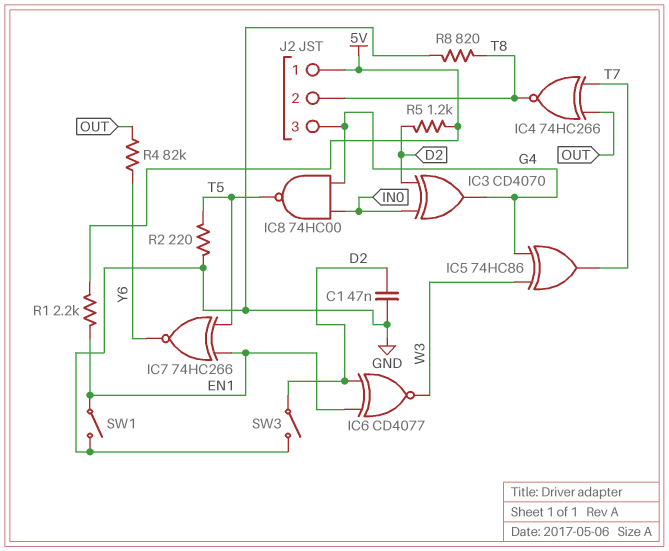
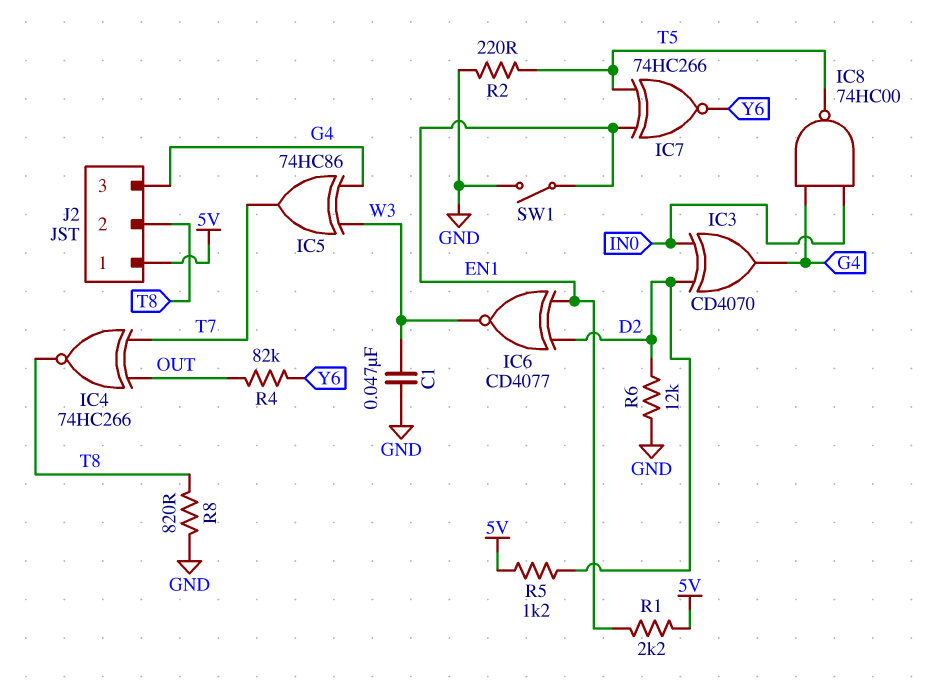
C1: 47nF (D2, GND) -> 47nF (GND, W3)
R6: none -> 12k (D2, GND)
SW3: switch (D2, GND) -> none

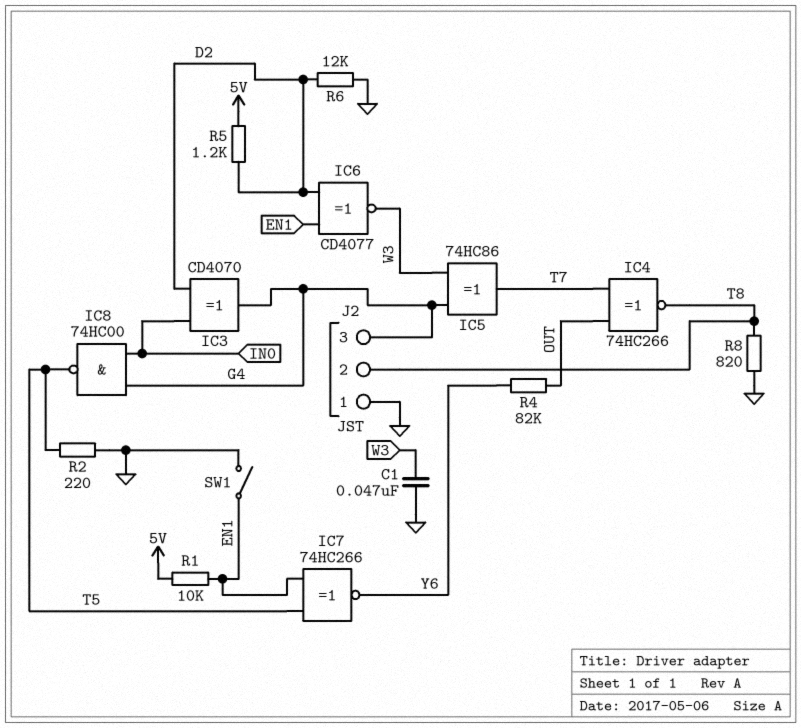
J2 pin 1: 5V -> GND
R1: 2.2k (5V, EN1) -> 10k (5V, EN1)

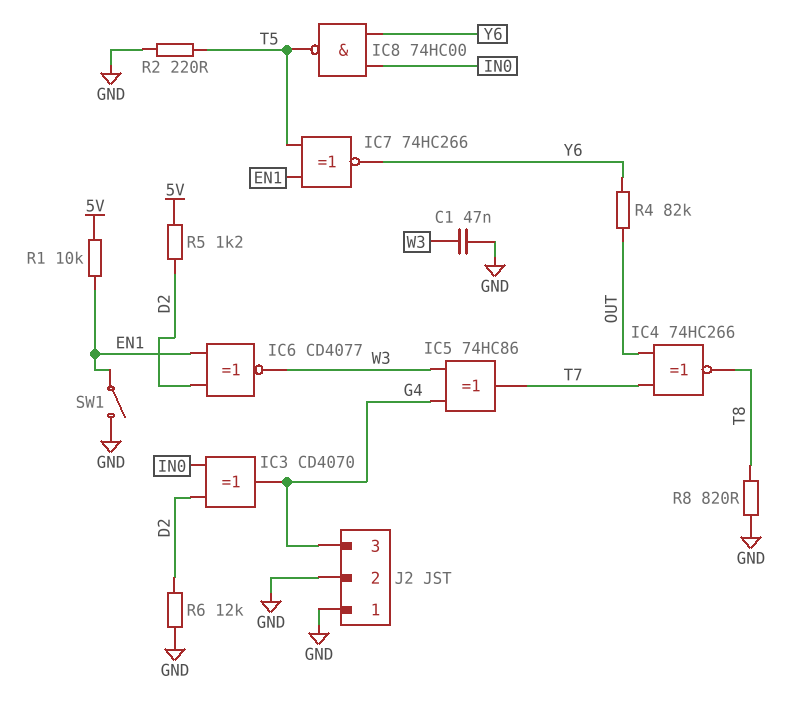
IC8: NAND 74HC00 (in G4, in IN0, out T5) -> NAND 74HC00 (in IN0, in Y6, out T5)
J2 pin 2: T8 -> GND

